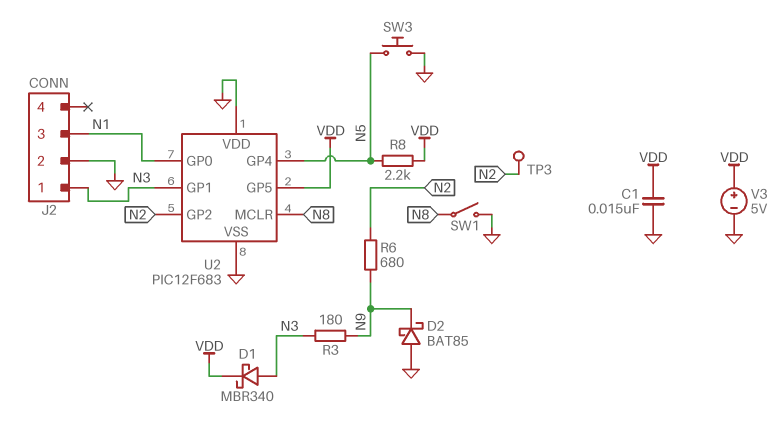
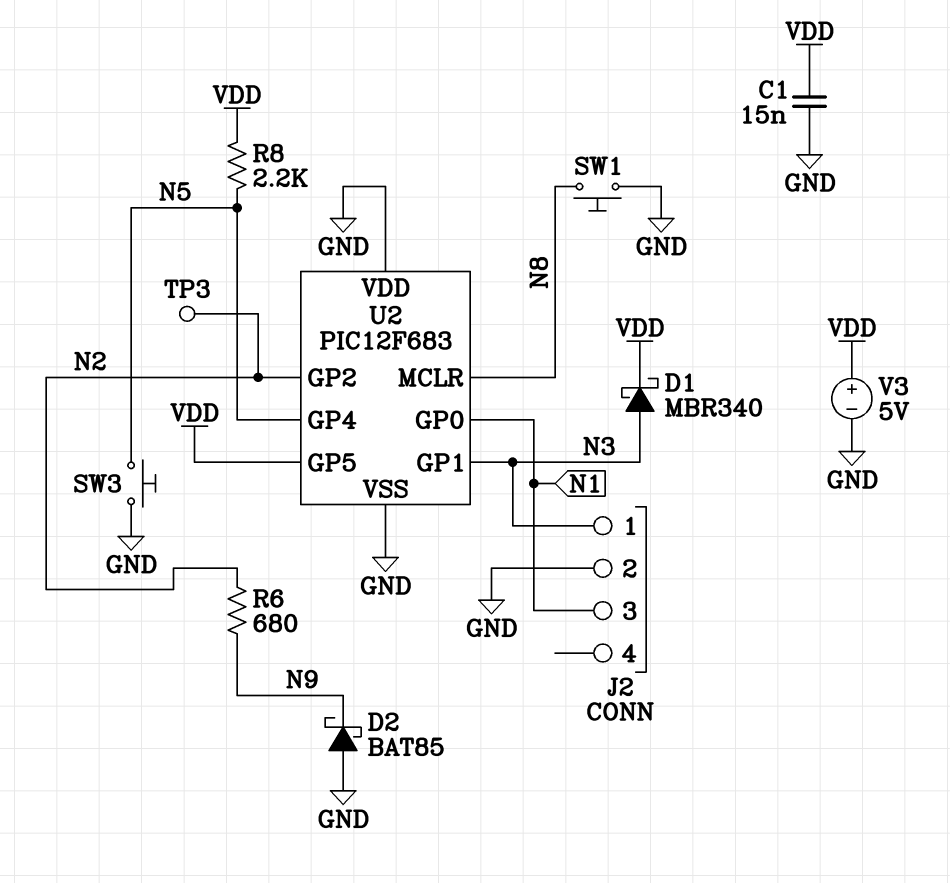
R3: 180 (N3, N9) -> none
SW1: switch (GND, N8) -> button (GND, N8)

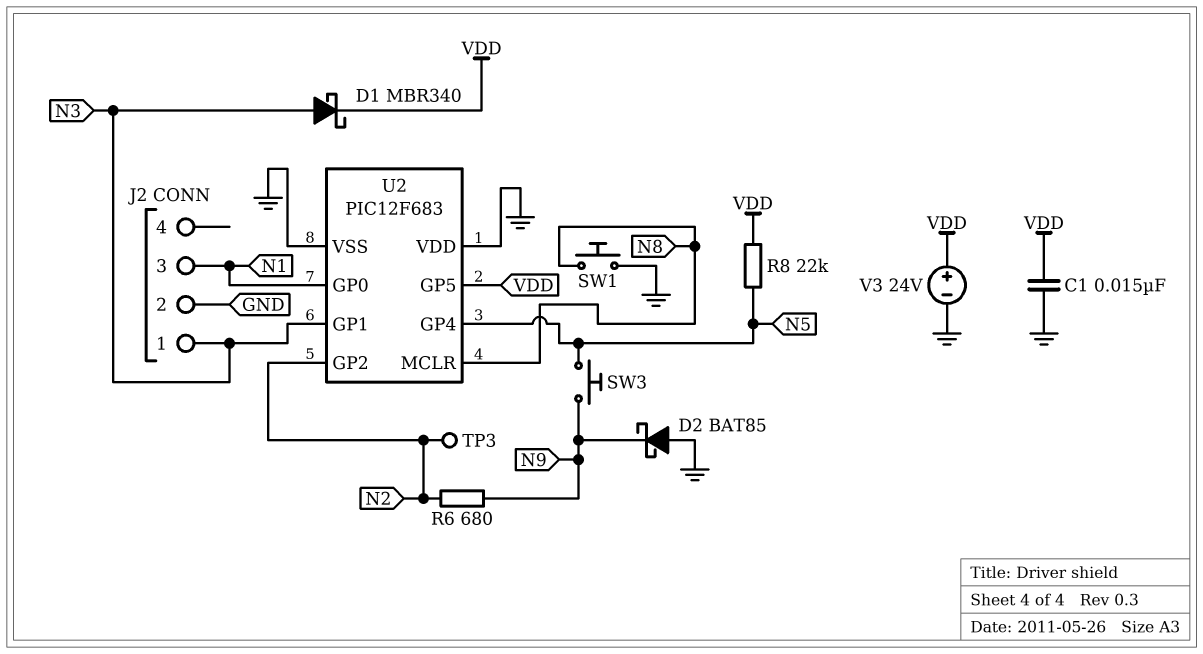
R8: 2.2k (N5, VDD) -> 22k (N5, VDD)
SW3: button (GND, N5) -> button (N5, N9)
V3: 5V (plus VDD, minus GND) -> 24V (plus VDD, minus GND)

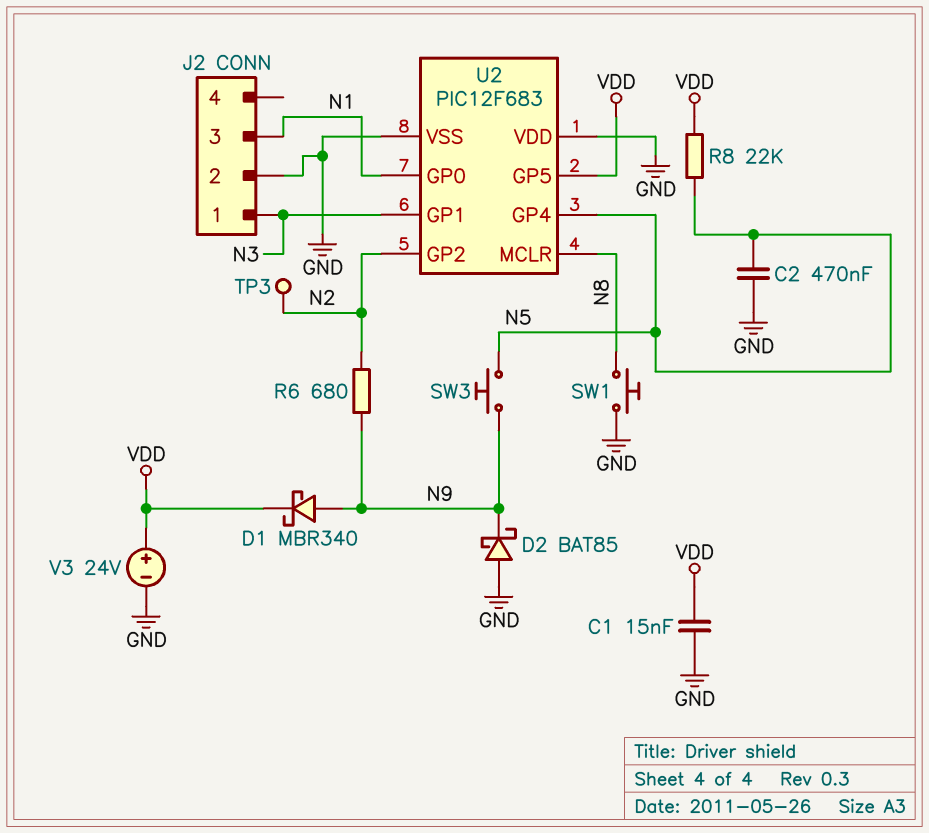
C2: none -> 470nF (GND, N5)
D1: schottky MBR340 (A N3, K VDD) -> schottky MBR340 (A N9, K VDD)

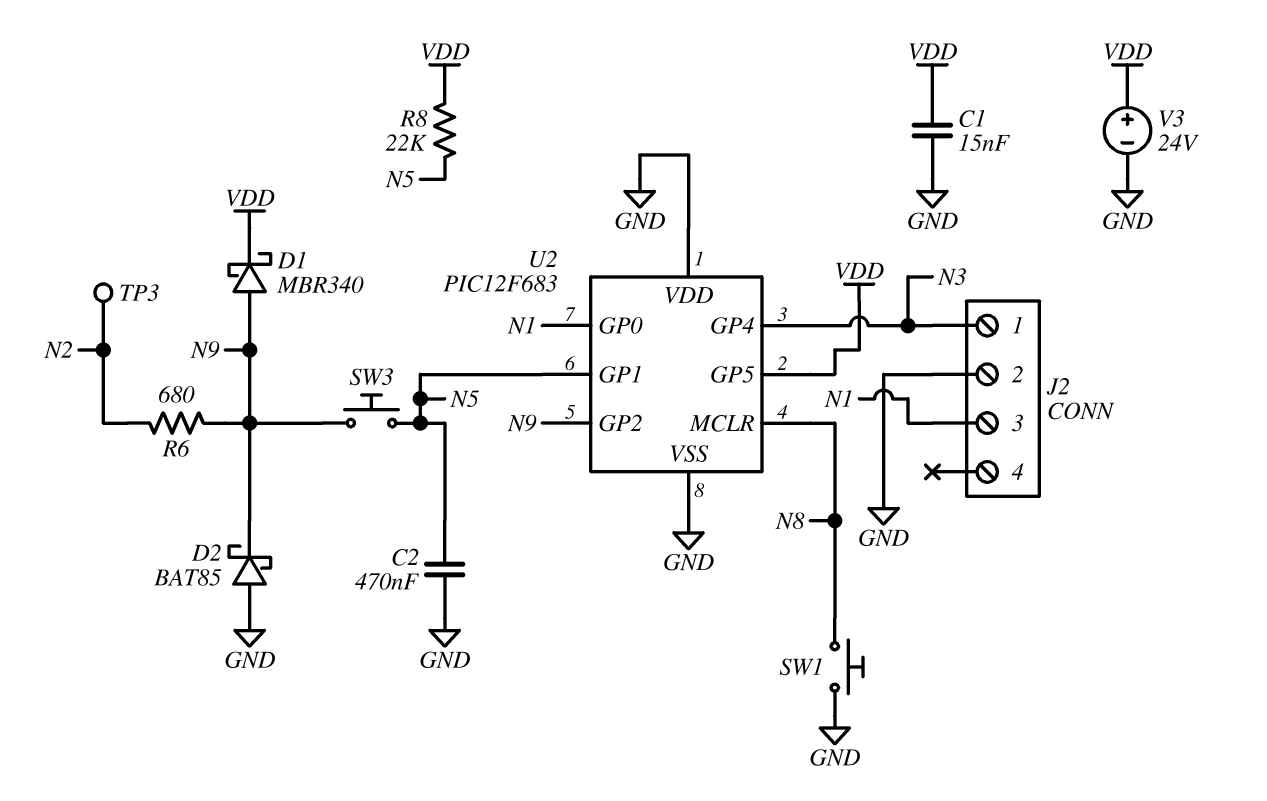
U2 pin GP1: N3 -> N5
U2 pin GP2: N2 -> N9
U2 pin GP4: N5 -> N3

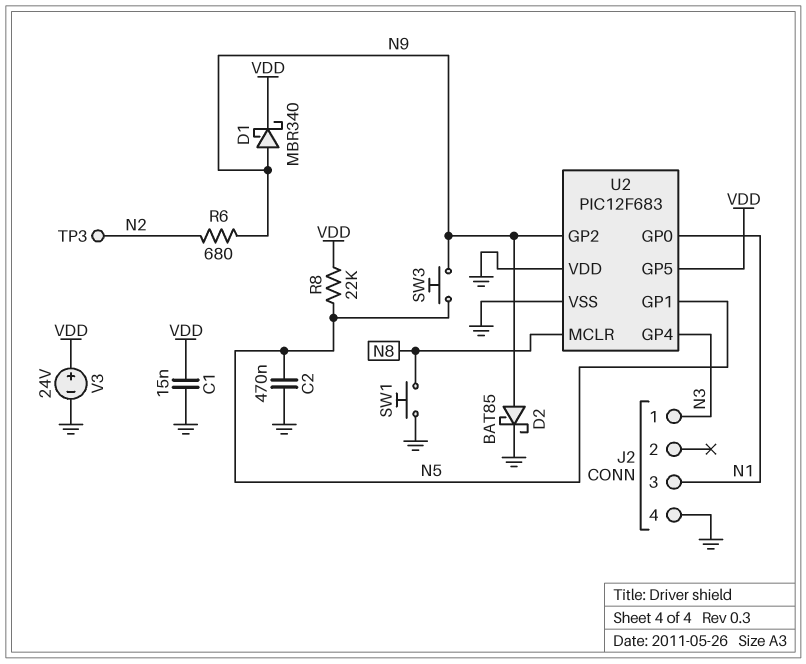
D2: schottky BAT85 (A GND, K N9) -> schottky BAT85 (A N9, K GND)
J2 pin 2: GND -> none
J2 pin 4: none -> GND

